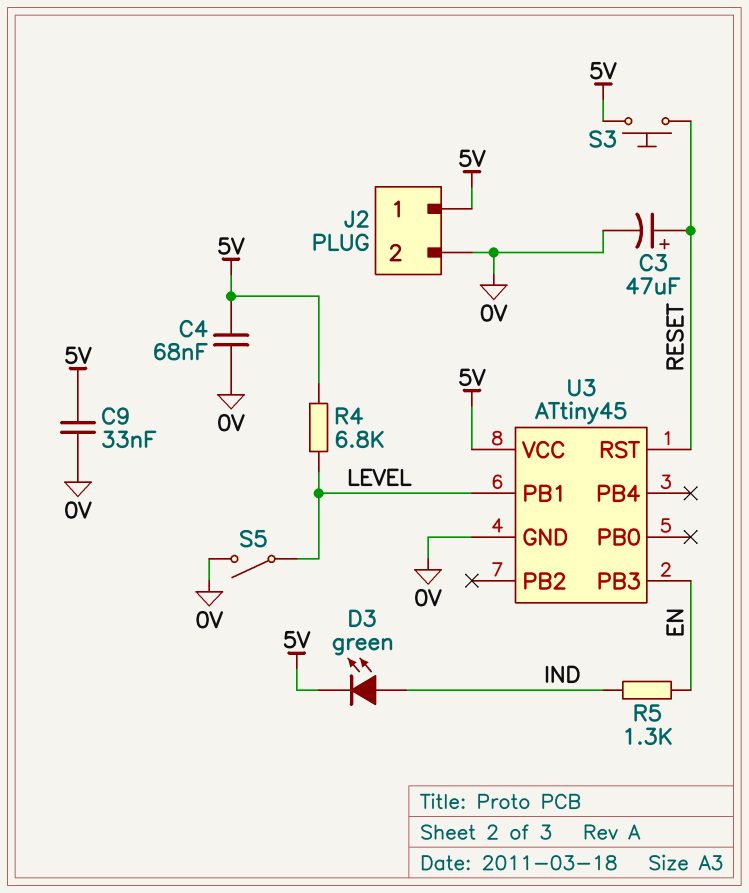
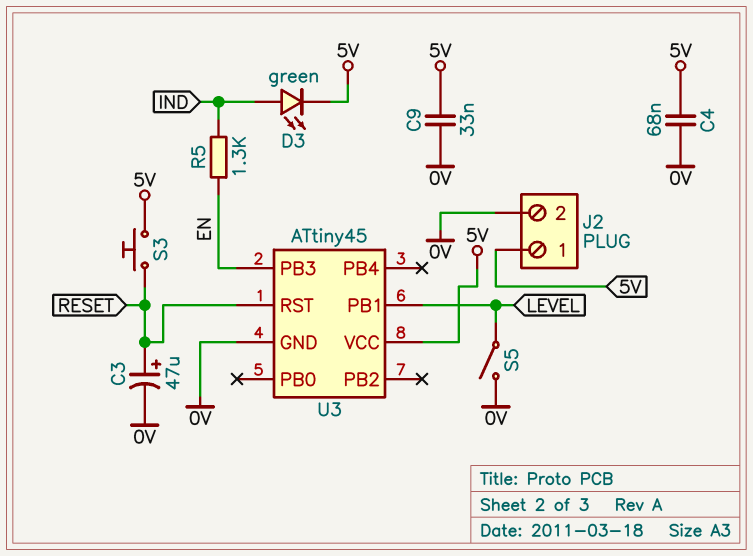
R4: 6.8k (5V, LEVEL) -> none

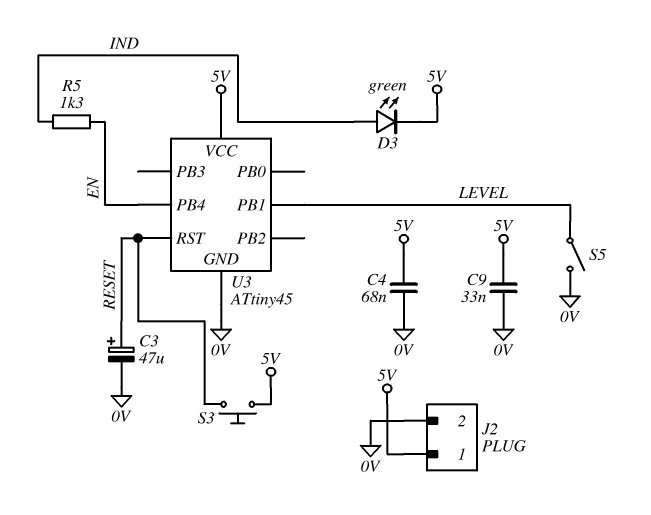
U3 pin PB3: EN -> none
U3 pin PB4: none -> EN

